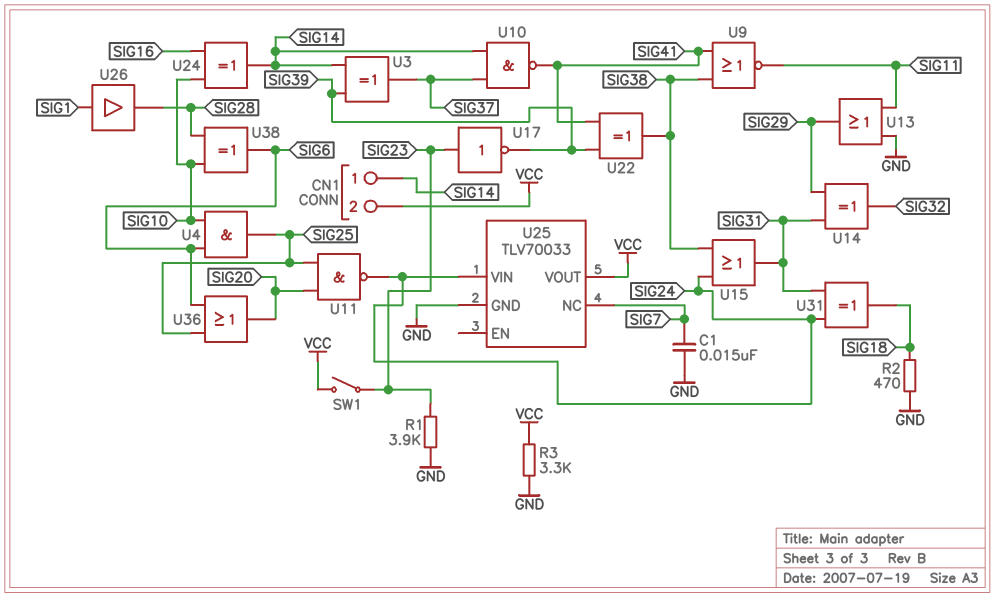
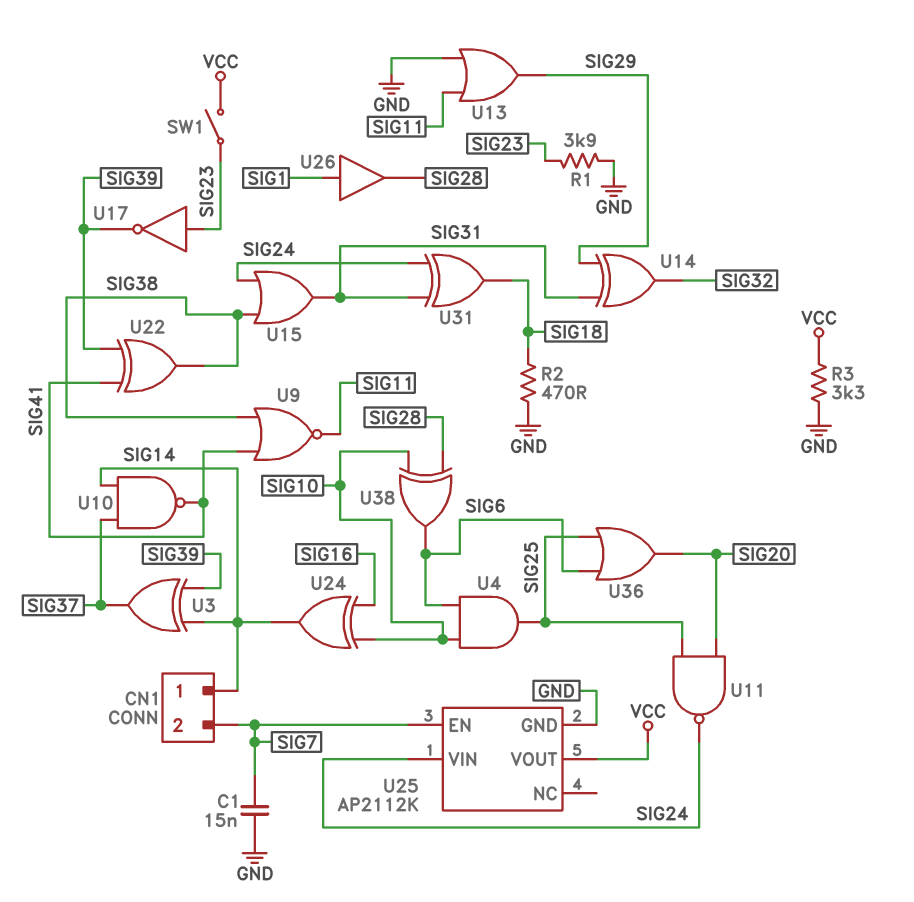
CN1 pin 2: VCC -> SIG7
U25: TLV70033 -> AP2112K
U25 pin EN: none -> SIG7
U25 pin NC: SIG7 -> none

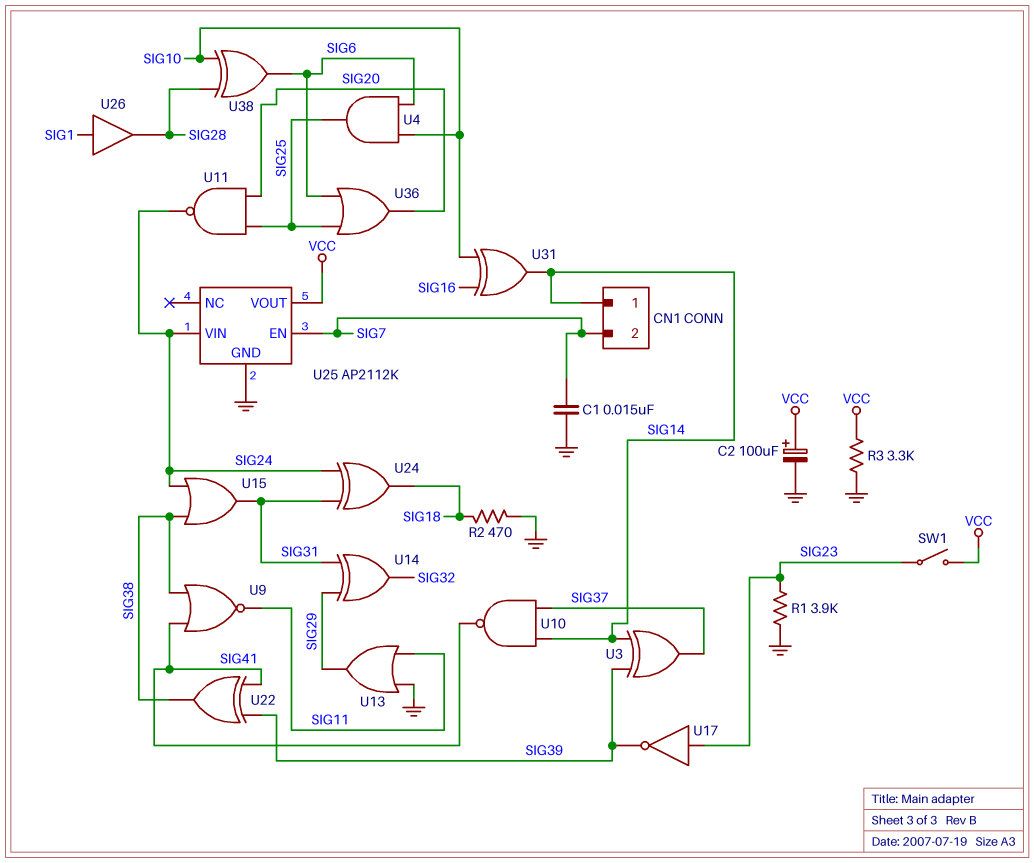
C2: none -> 100uF (plus VCC, minus GND)
U24: XOR (in SIG10, in SIG16, out SIG14) -> XOR (in SIG24, in SIG31, out SIG18)
U31: XOR (in SIG24, in SIG31, out SIG18) -> XOR (in SIG10, in SIG16, out SIG14)

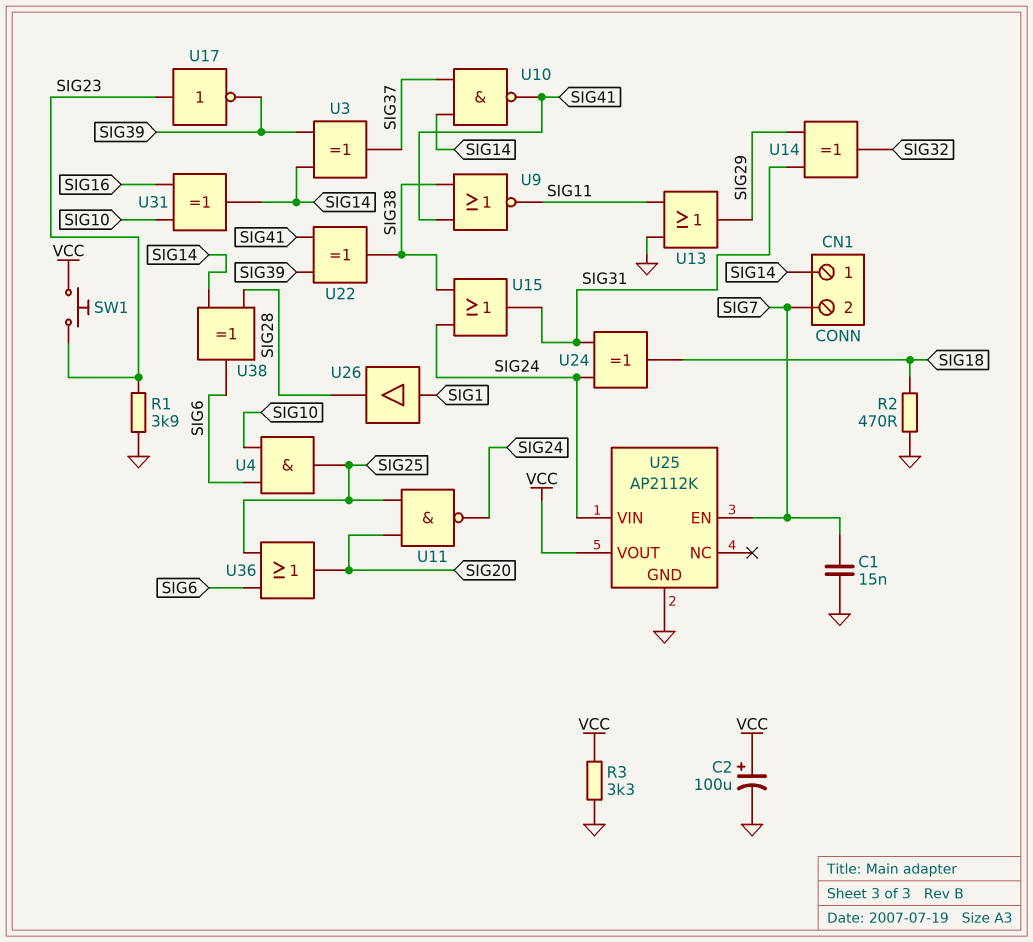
SW1: switch (SIG23, VCC) -> button (SIG23, VCC)
U38: XOR (in SIG10, in SIG28, out SIG6) -> XOR (in SIG14, in SIG28, out SIG6)

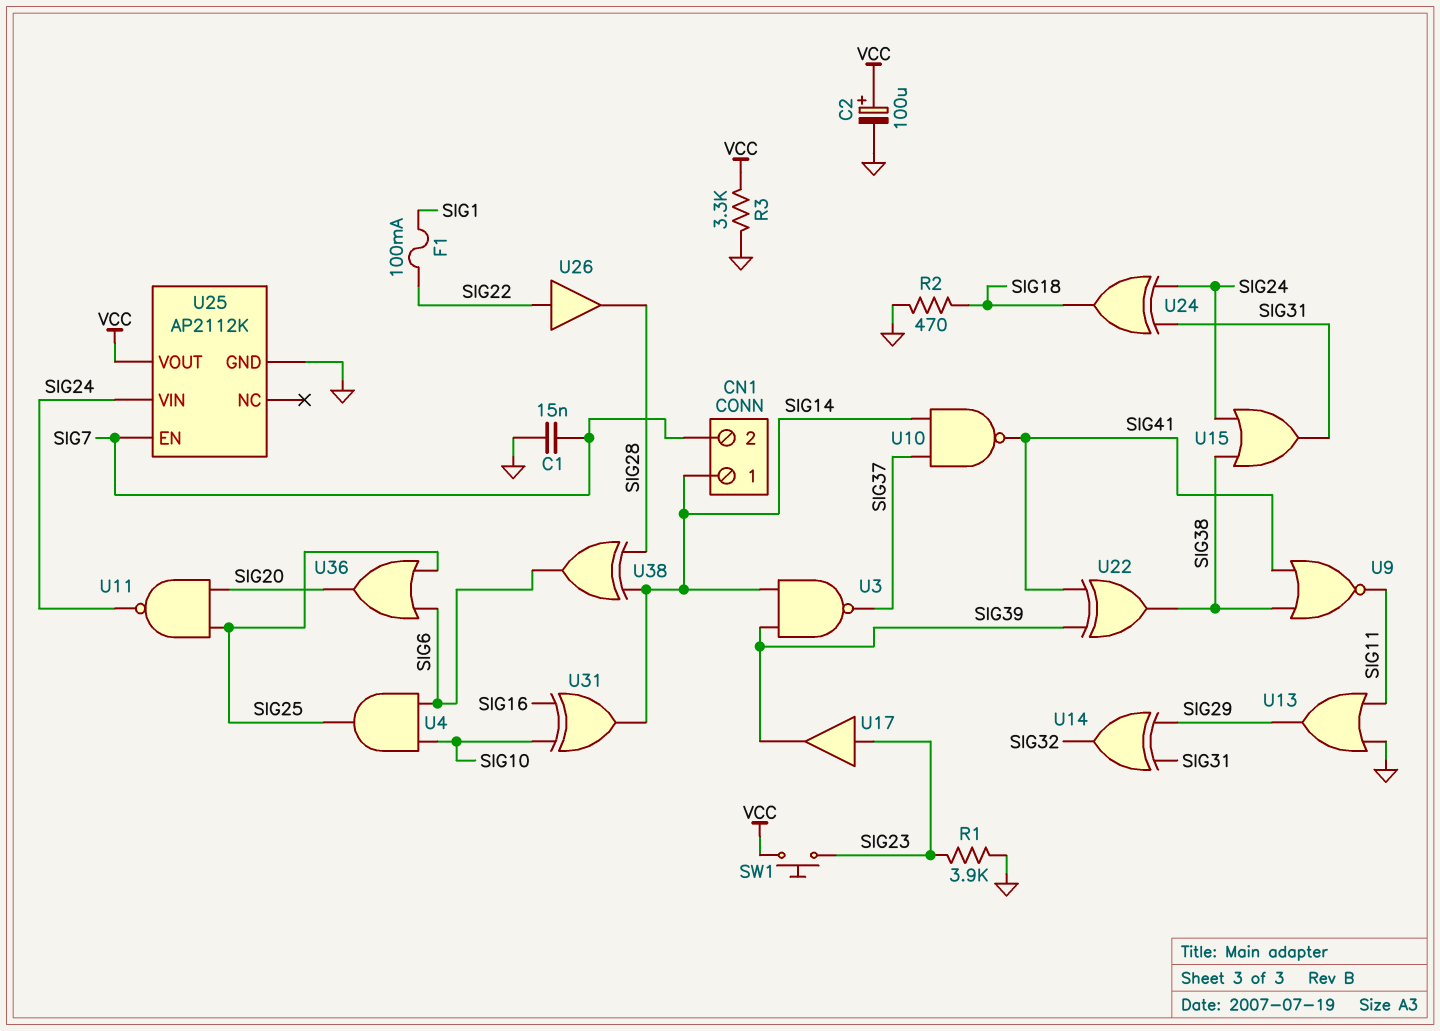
F1: none -> 100mA (SIG1, SIG22)
U3: XOR (in SIG14, in SIG39, out SIG37) -> NAND (in SIG14, in SIG39, out SIG37)
U17: NOT (in SIG23, out SIG39) -> buffer (in SIG23, out SIG39)
U26: buffer (in SIG1, out SIG28) -> buffer (in SIG22, out SIG28)

